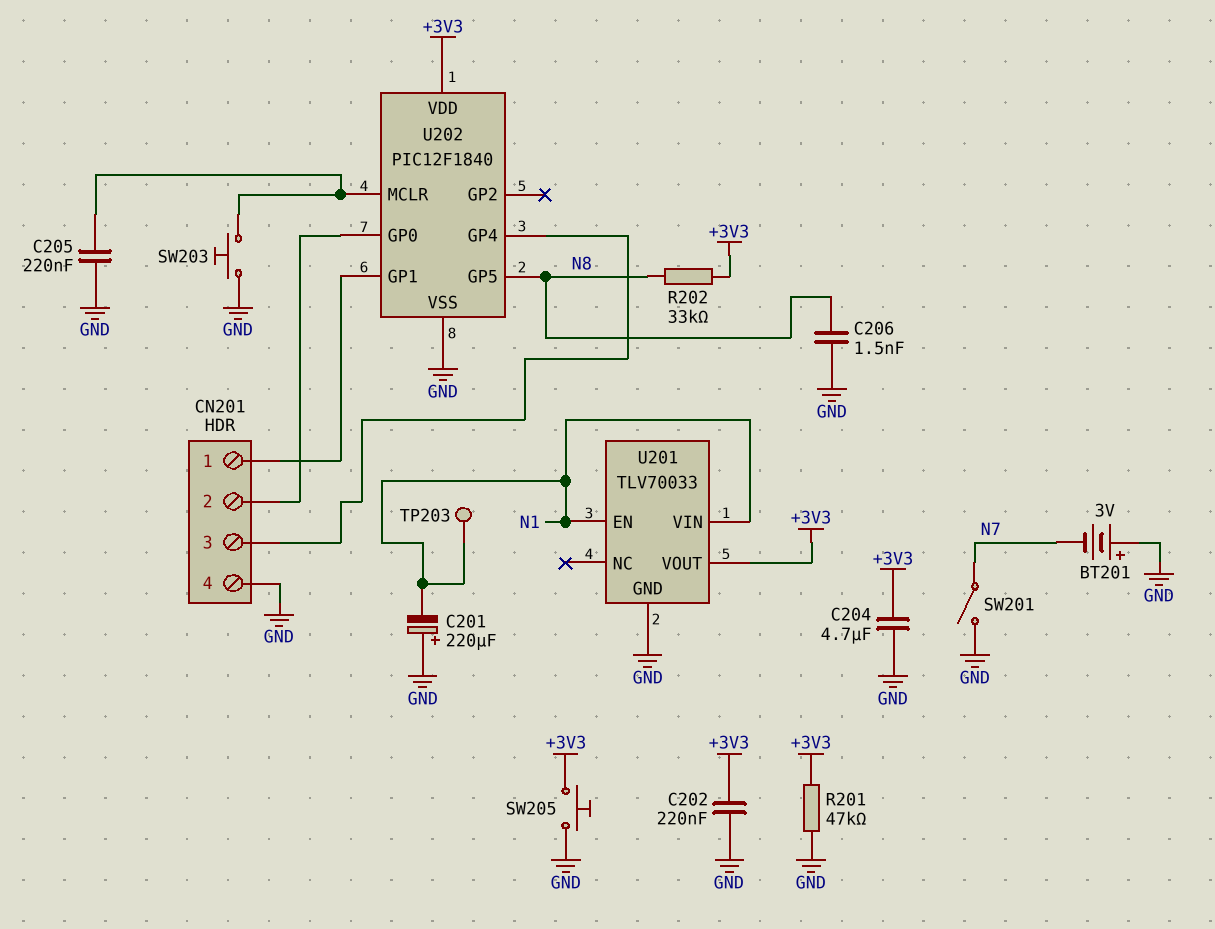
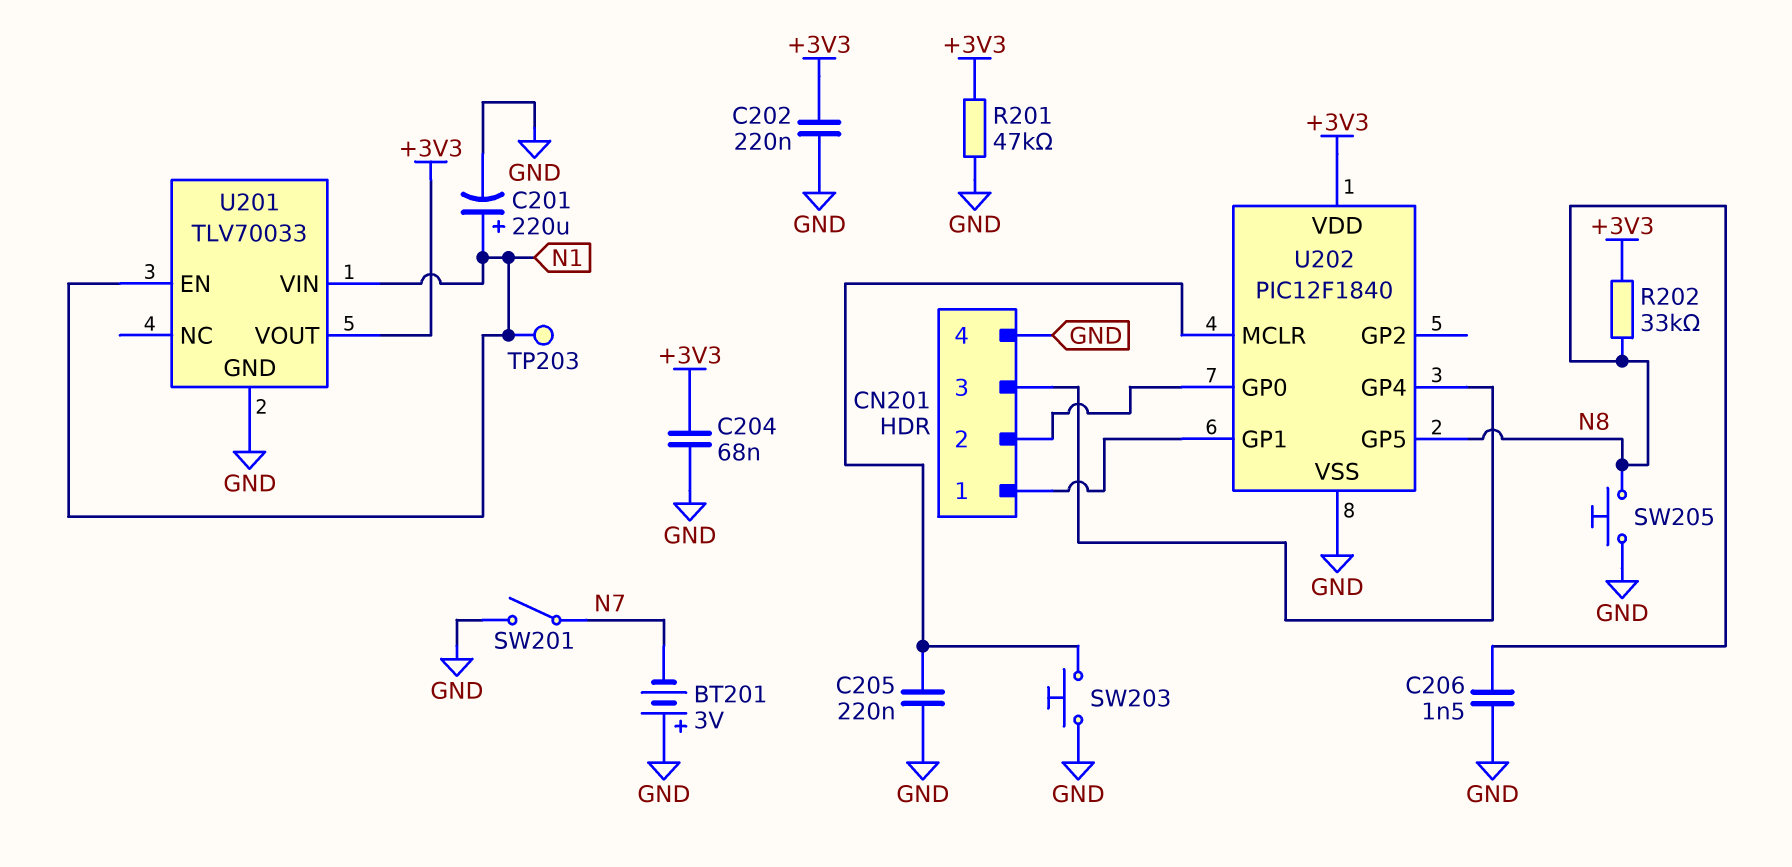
C201: 220uF (plus GND, minus N1) -> 220uF (plus N1, minus GND)
C204: 4.7uF (+3V3, GND) -> 68nF (+3V3, GND)
SW205: button (+3V3, GND) -> button (GND, N8)

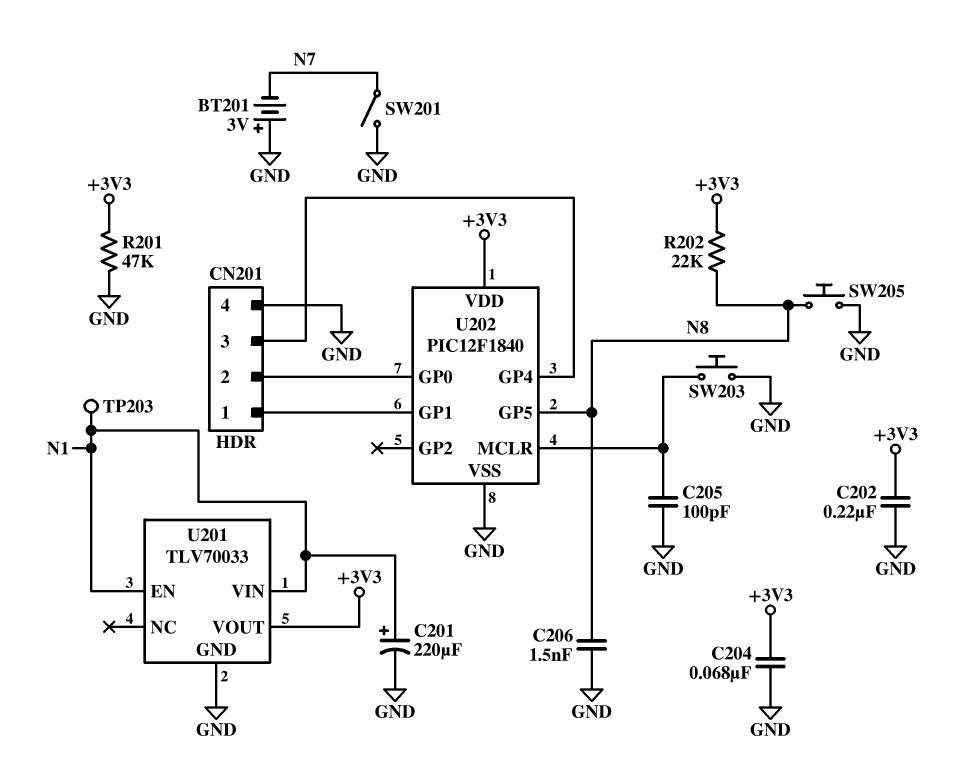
C205: 220nF (GND, U202/MCLR) -> 100pF (GND, U202/MCLR)
R202: 33k (+3V3, N8) -> 22k (+3V3, N8)

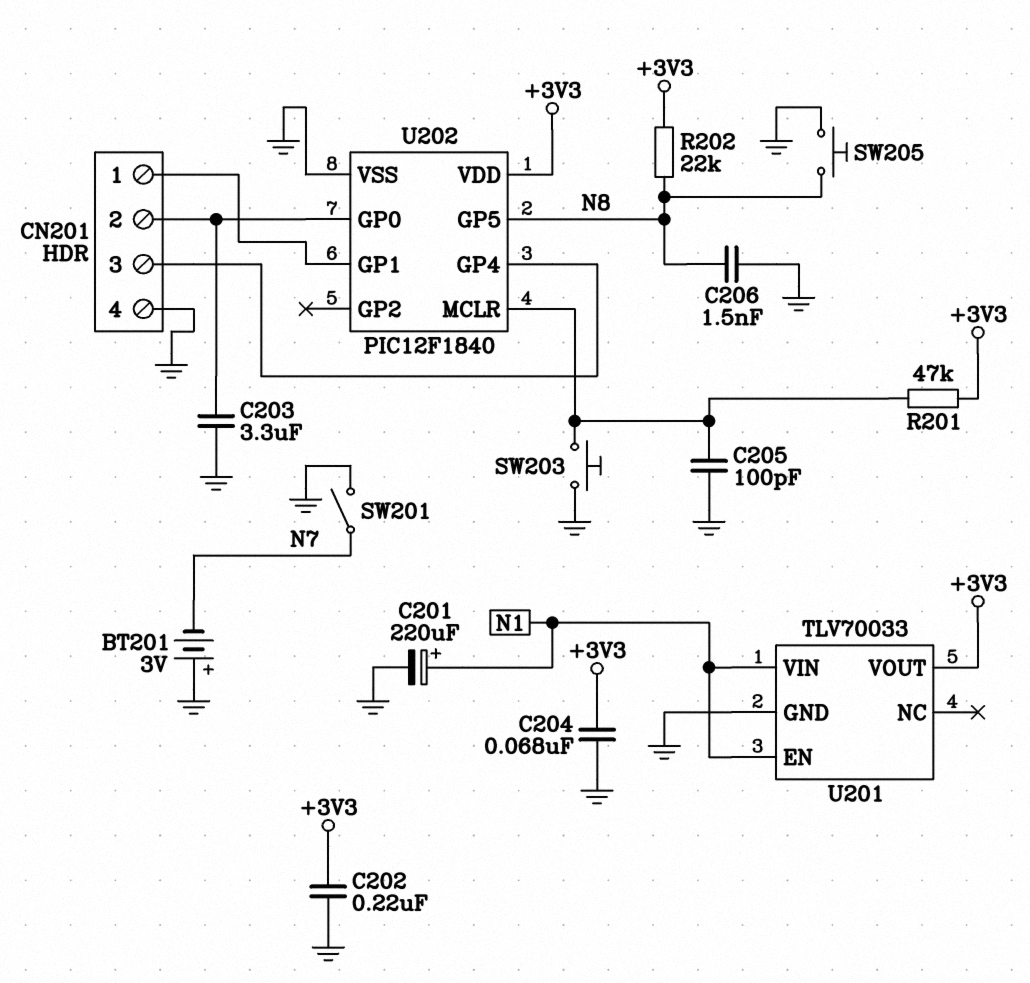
C203: none -> 3.3uF (CN201/2, GND)
R201: 47k (+3V3, GND) -> 47k (+3V3, U202/MCLR)
TP203: test point (N1) -> none

